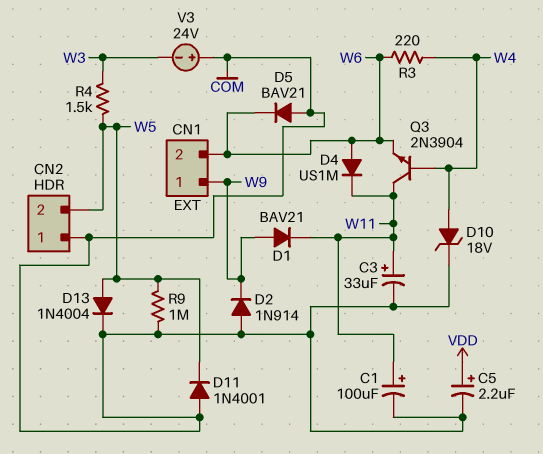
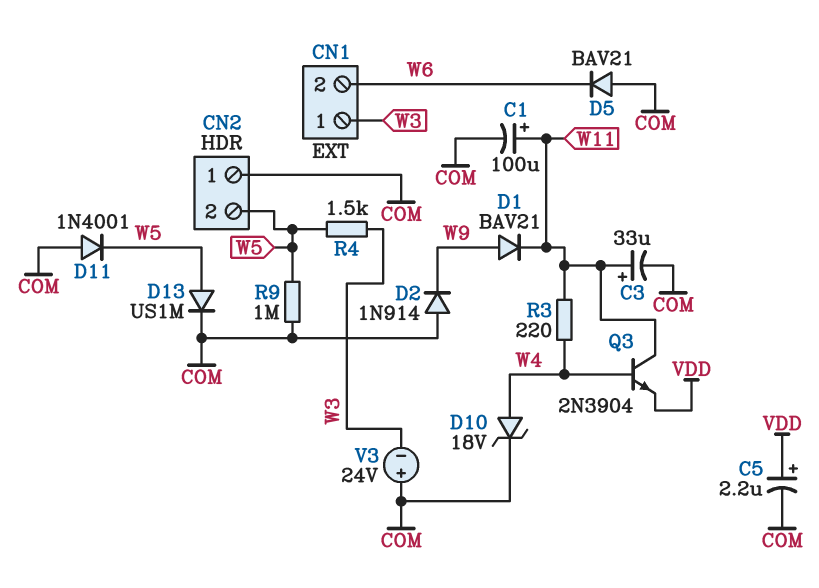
CN1 pin 1: W9 -> W3
D4: diode US1M (A W6, K W11) -> none
D13: diode 1N4004 (A W5, K COM) -> diode US1M (A W5, K COM)
Q3: NPN 2N3904 (B W4, C W11, E W6) -> NPN 2N3904 (B W4, C W11, E VDD)
R3: 220 (W4, W6) -> 220 (W4, W11)

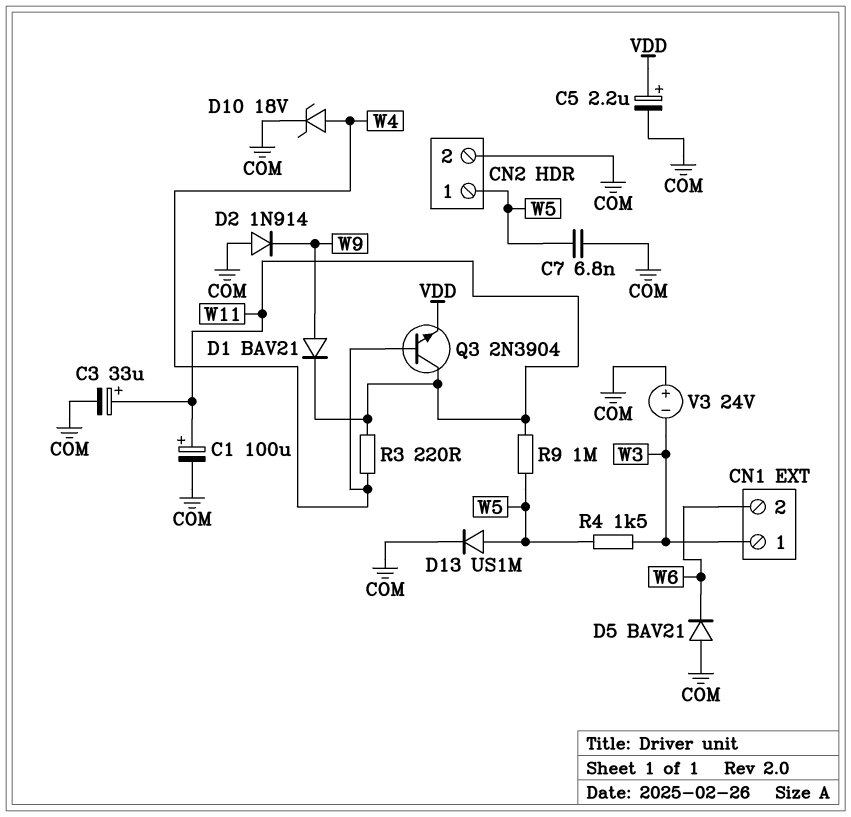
C7: none -> 6.8nF (COM, W5)
CN2 pin 1: COM -> W5
CN2 pin 2: W5 -> COM
D11: diode 1N4001 (A COM, K W5) -> none
R9: 1M (COM, W5) -> 1M (W5, W11)

